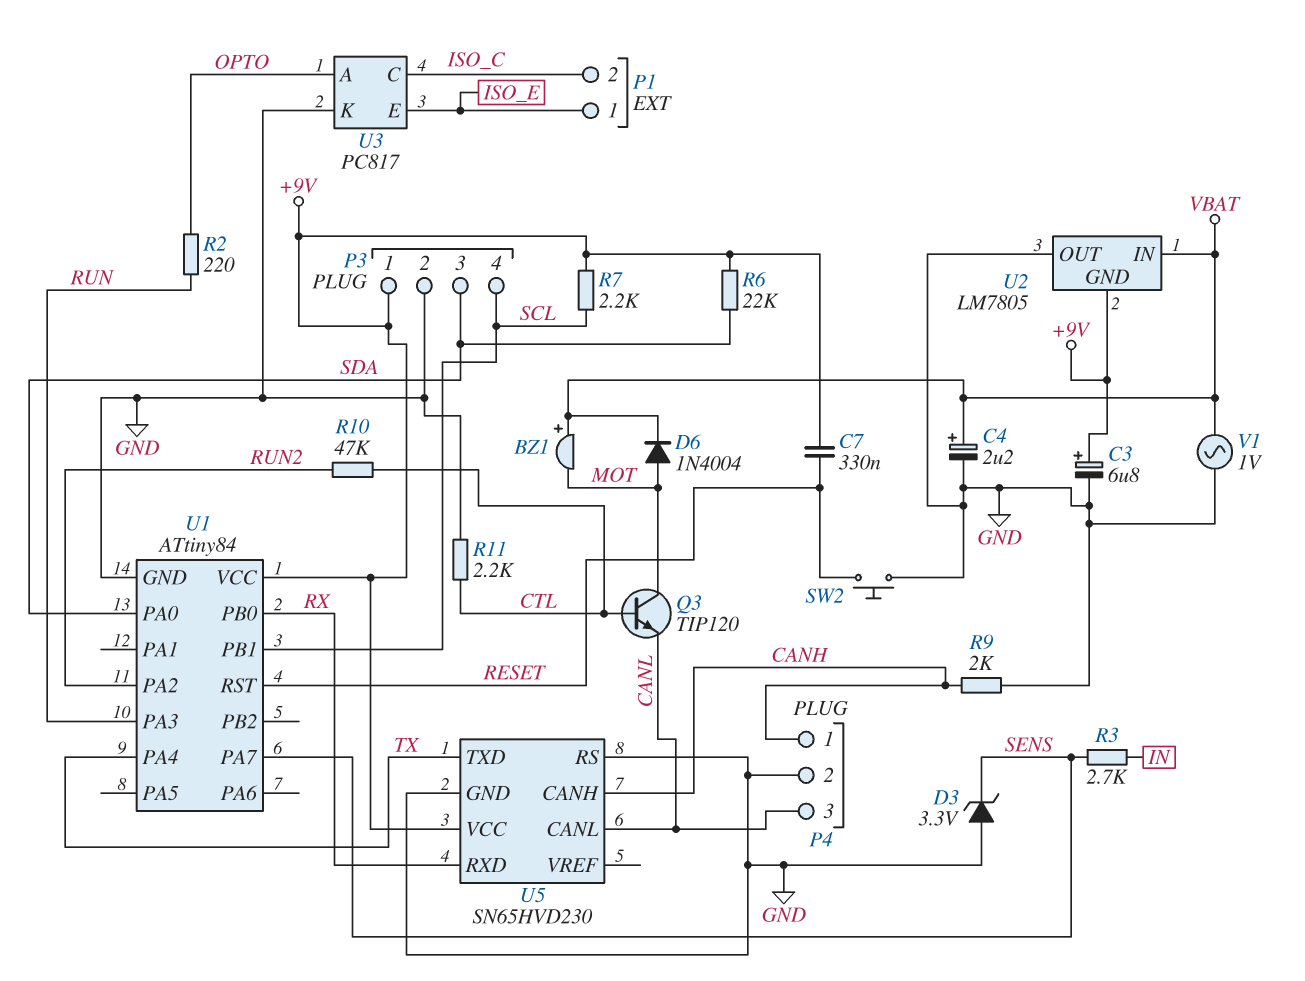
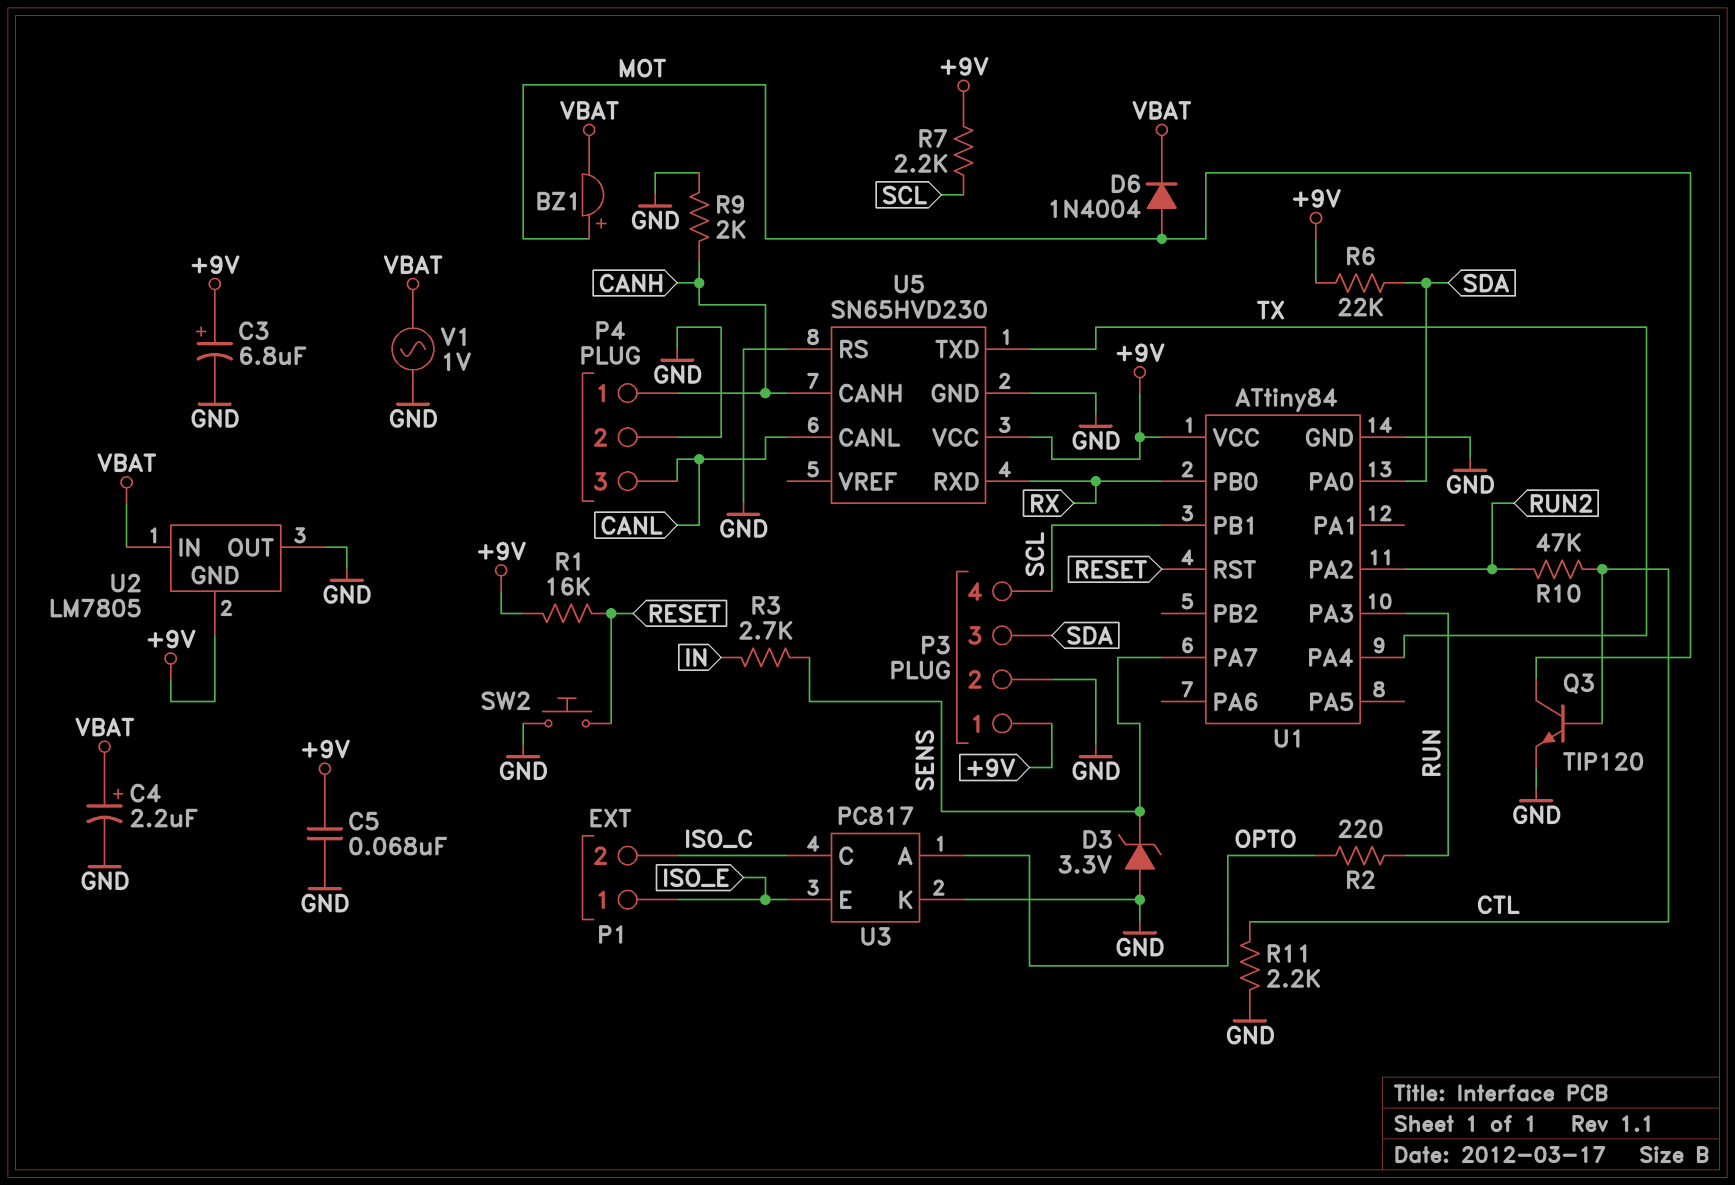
BZ1: buzzer (plus VBAT, minus MOT) -> buzzer (plus MOT, minus VBAT)
C5: none -> 68nF (+9V, GND)
C7: 330nF (+9V, RESET) -> none
Q3: NPN TIP120 (B CTL, C MOT, E CANL) -> NPN TIP120 (B CTL, C MOT, E GND)
R1: none -> 16k (+9V, RESET)

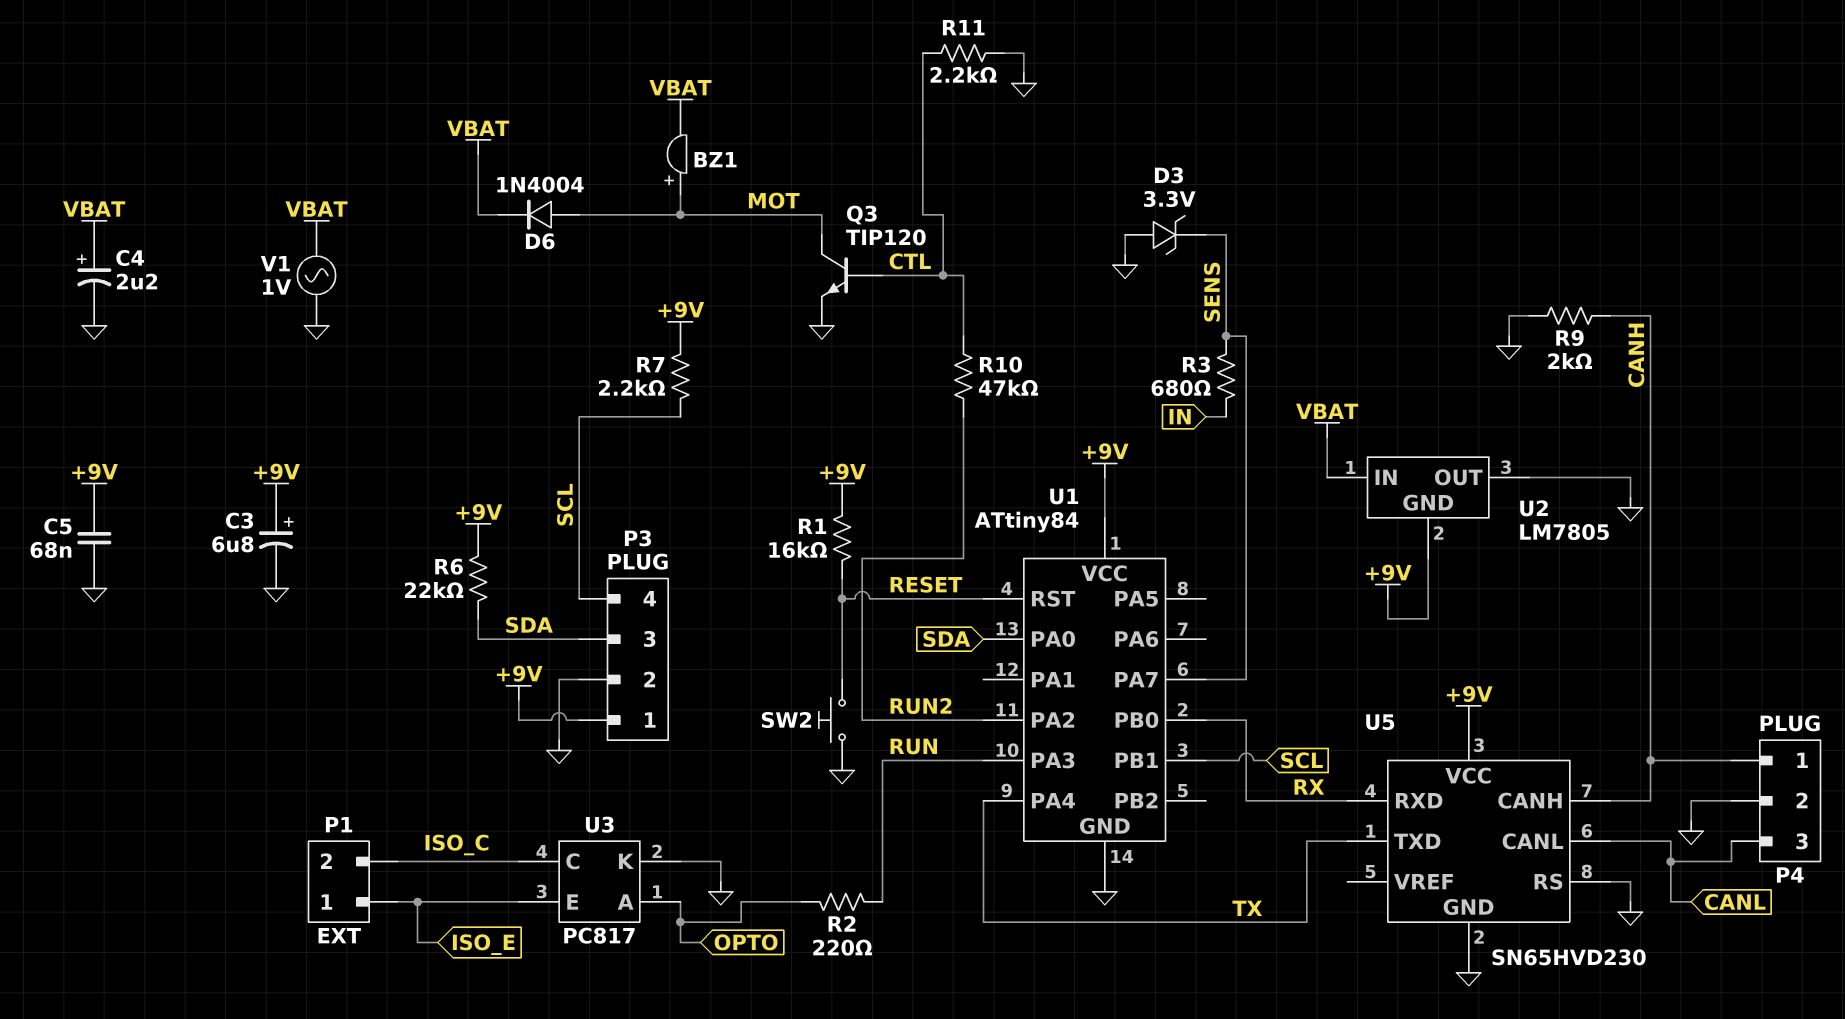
R3: 2.7k (IN, SENS) -> 680 (IN, SENS)

